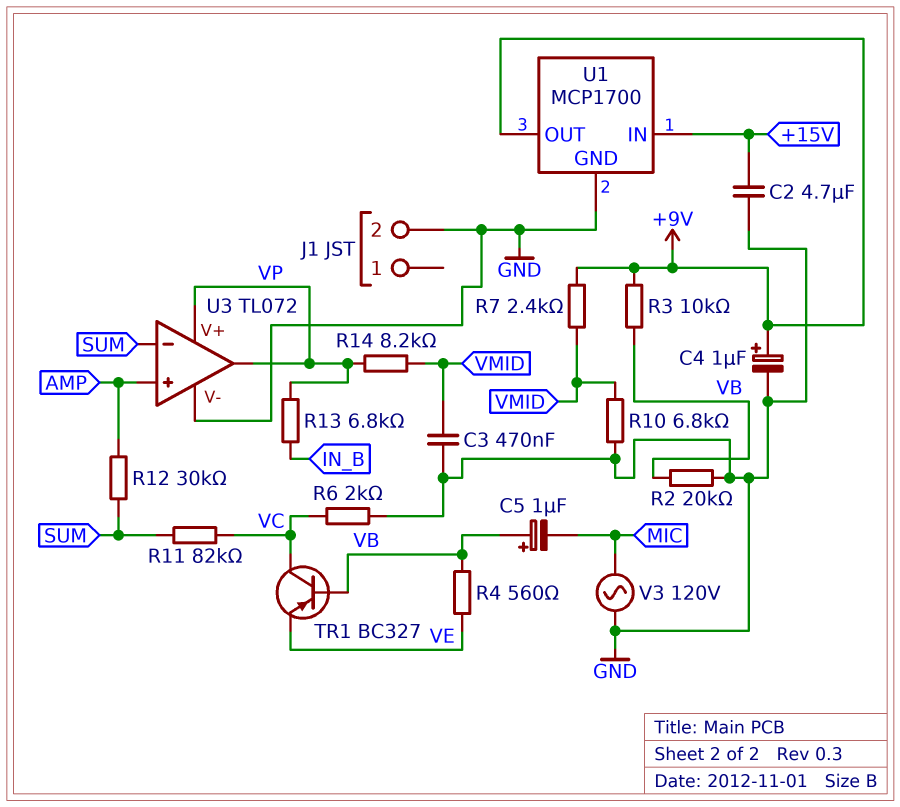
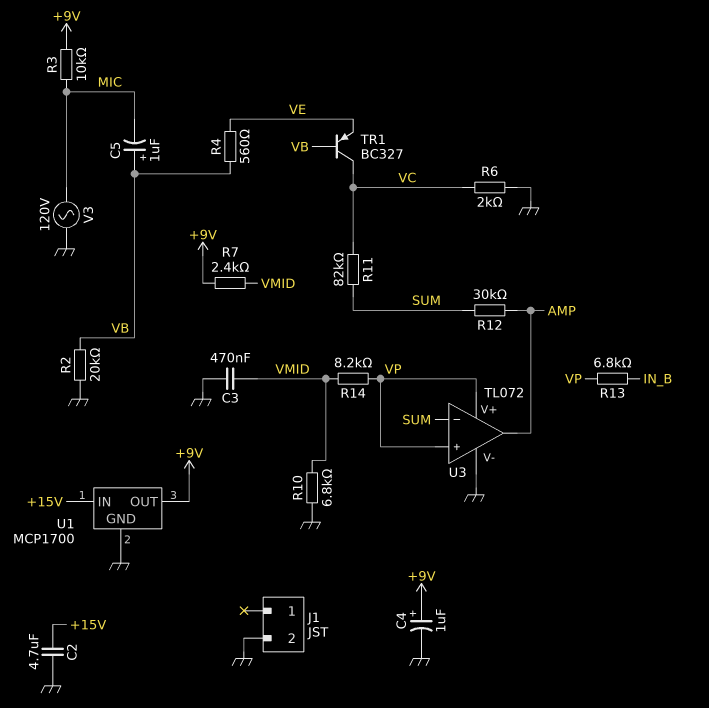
R3: 10k (+9V, VB) -> 10k (+9V, MIC)
U3 pin in+: AMP -> VP
U3 pin out: VP -> AMP

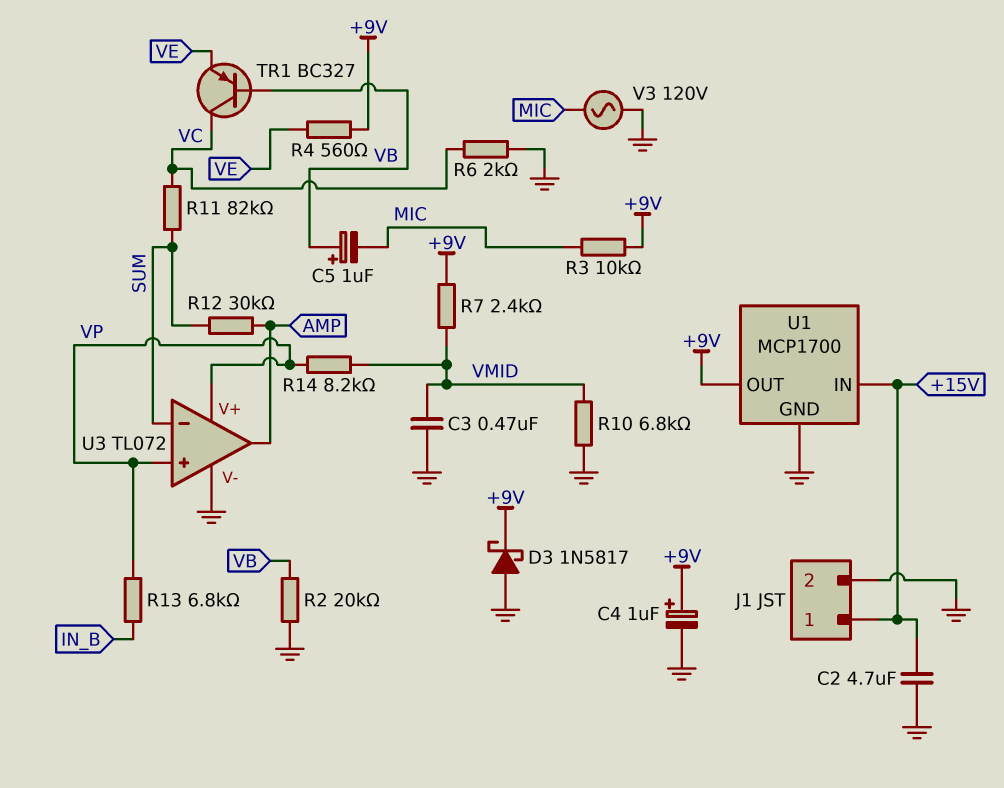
D3: none -> schottky 1N5817 (A GND, K +9V)
J1 pin 1: none -> +15V
R4: 560 (VB, VE) -> 560 (+9V, VE)

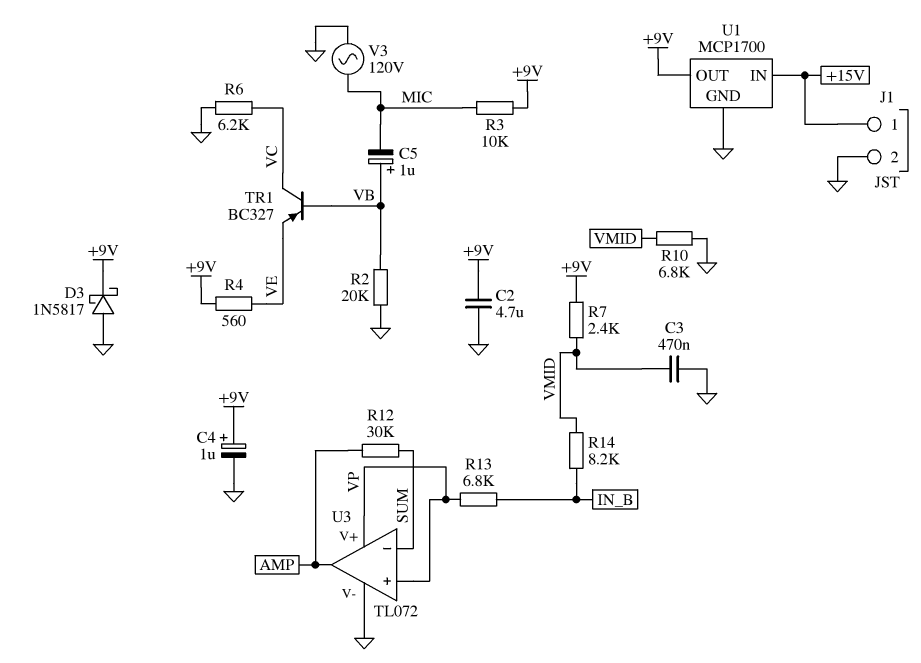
C2: 4.7uF (+15V, GND) -> 4.7uF (+9V, GND)
R6: 2k (GND, VC) -> 6.2k (GND, VC)
R11: 82k (SUM, VC) -> none
R14: 8.2k (VMID, VP) -> 8.2k (IN_B, VMID)

